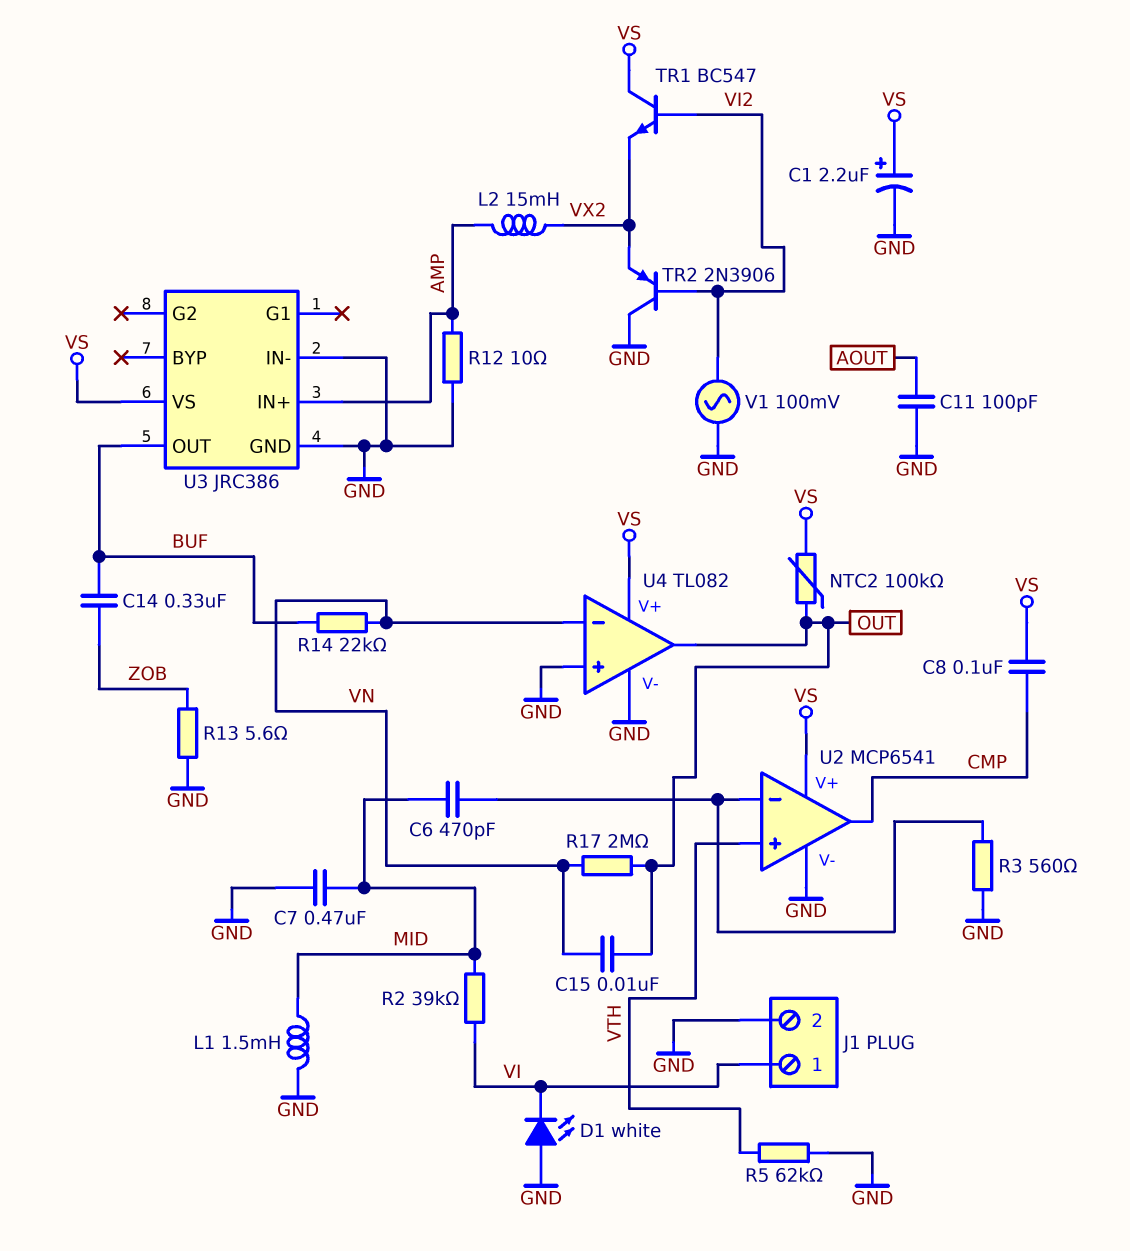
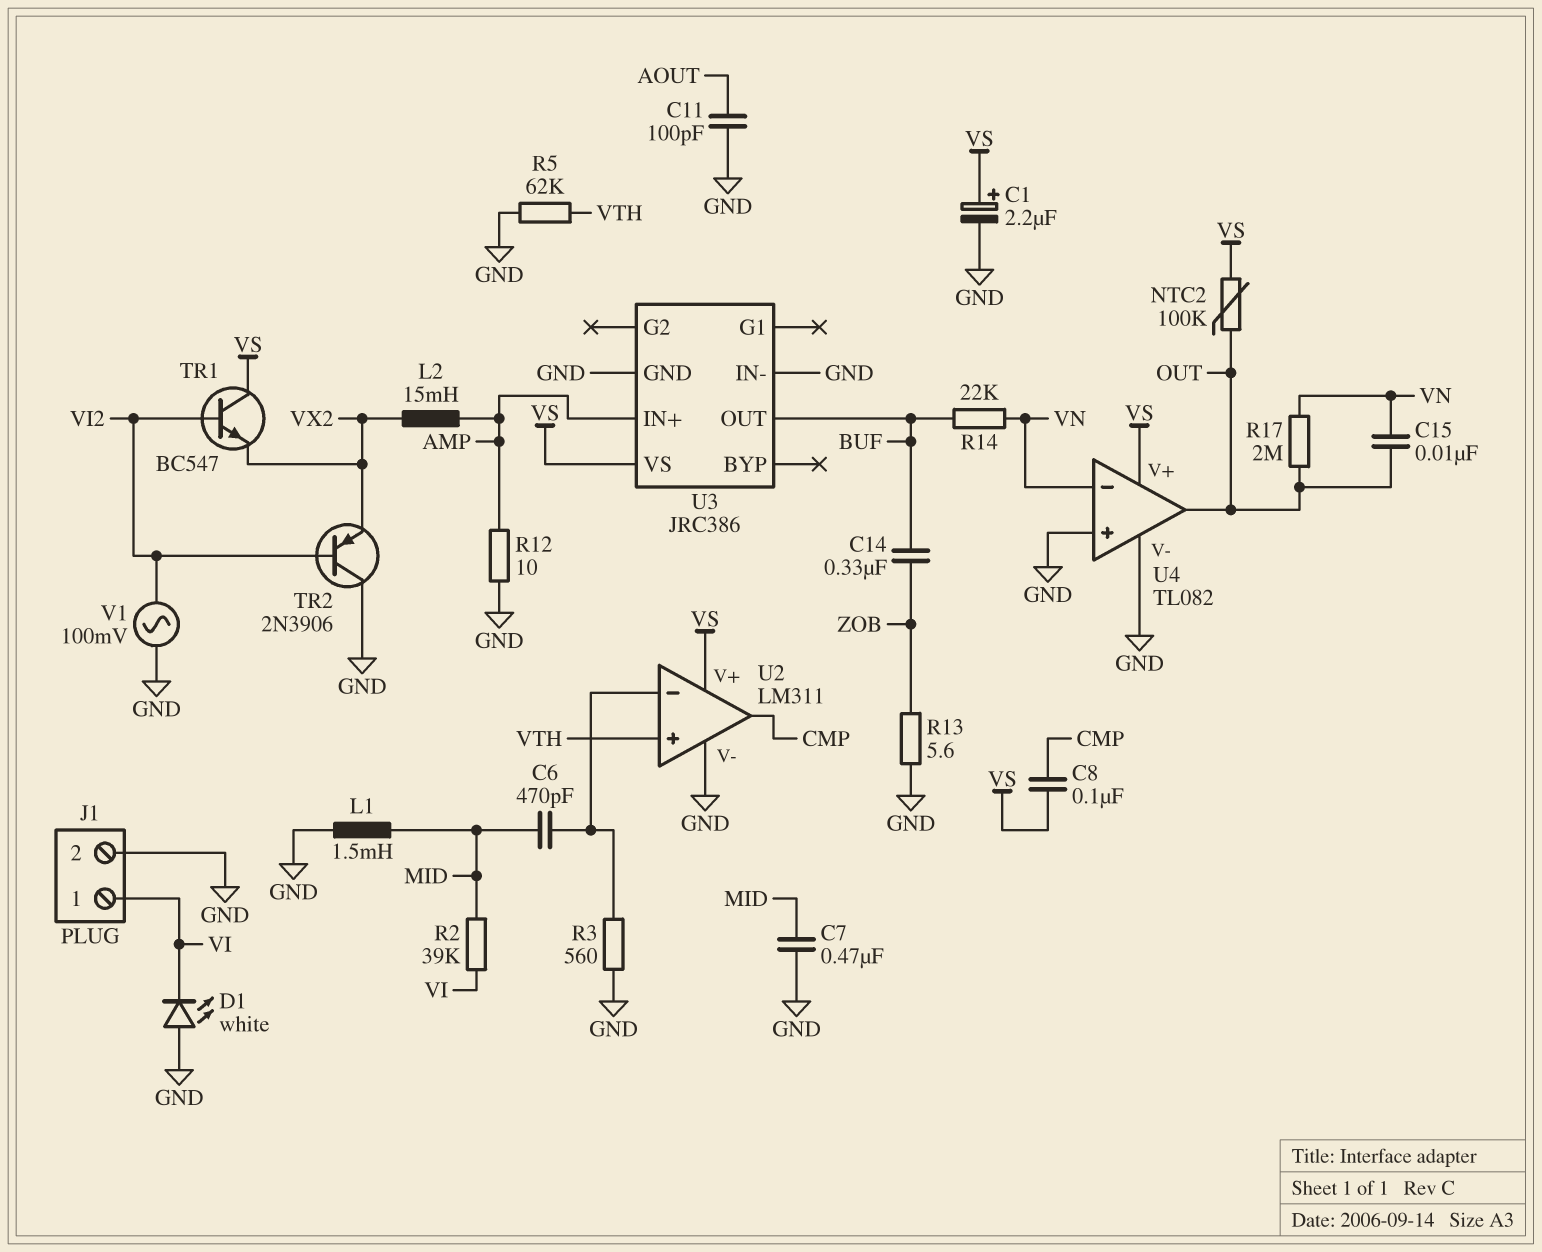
U2: MCP6541 -> LM311

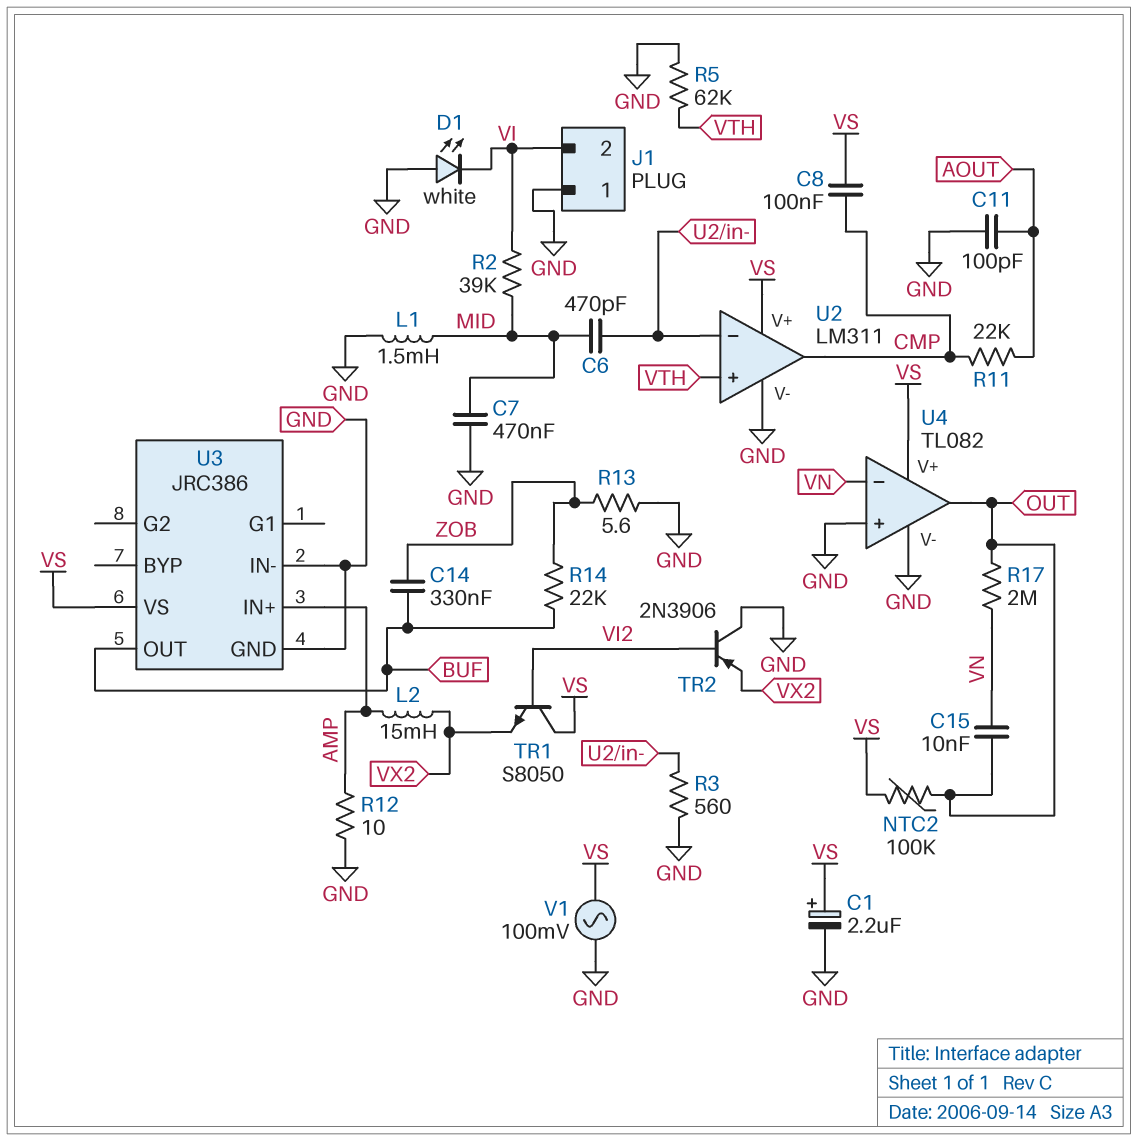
J1 pin 1: VI -> GND
J1 pin 2: GND -> VI
R11: none -> 22k (AOUT, CMP)
R14: 22k (BUF, VN) -> 22k (BUF, ZOB)
TR1: NPN BC547 (B VI2, C VS, E VX2) -> NPN S8050 (B VI2, C VS, E VX2)
V1: AC 100mV (GND, VI2) -> AC 100mV (GND, VS)

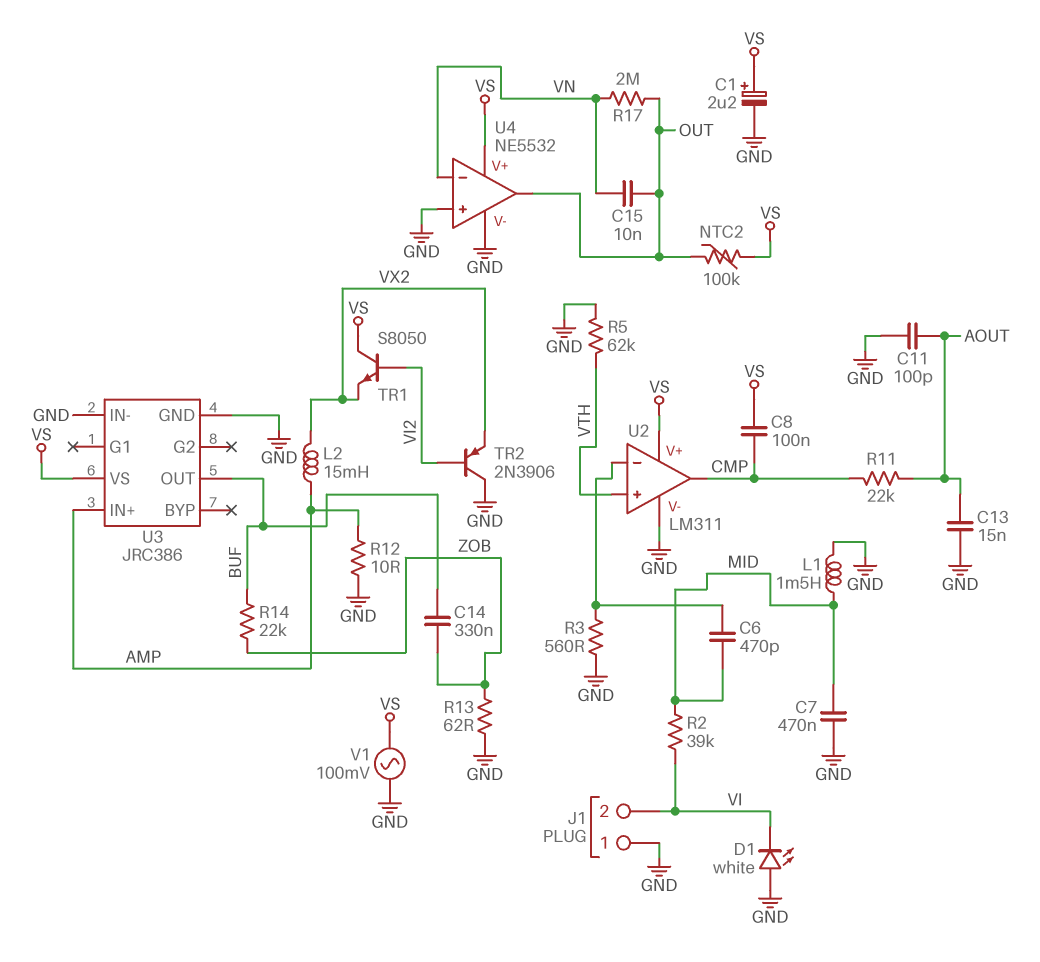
C13: none -> 15nF (AOUT, GND)
R13: 5.6 (GND, ZOB) -> 62 (GND, ZOB)
U4: TL082 -> NE5532

